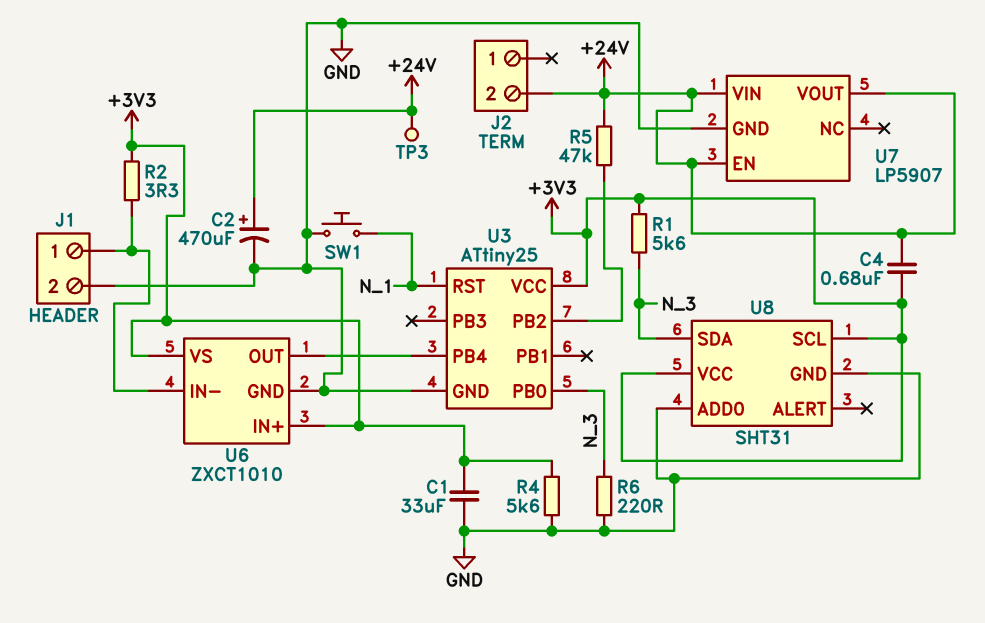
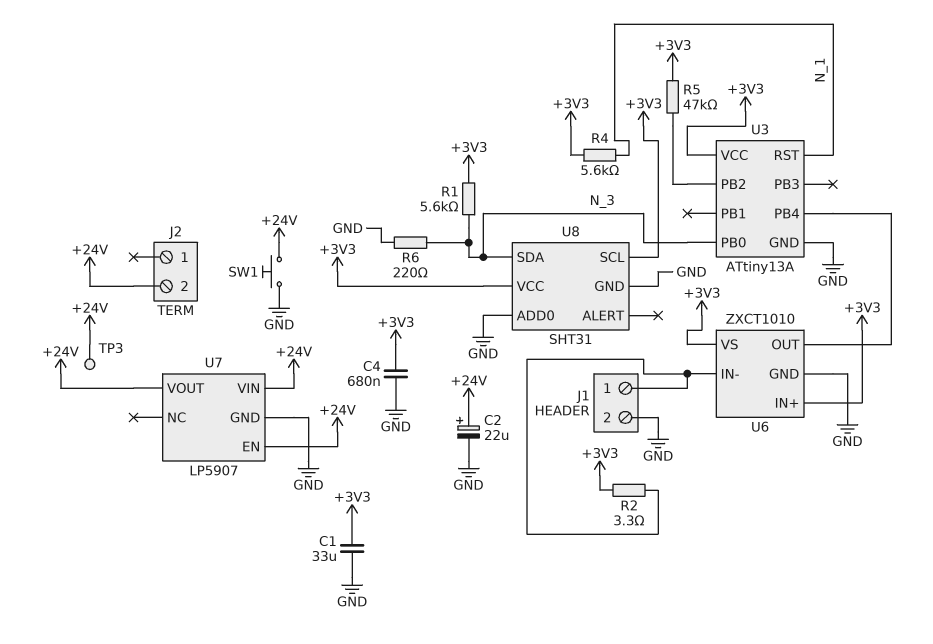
C2: 470uF (plus +24V, minus GND) -> 22uF (plus +24V, minus GND)
C4: 680nF (+3V3, +24V) -> 680nF (+3V3, GND)
R4: 5.6k (+3V3, GND) -> 5.6k (+3V3, N_1)
R5: 47k (+24V, U3/PB2) -> 47k (+3V3, U3/PB2)
SW1: button (GND, N_1) -> button (+24V, GND)
U3: ATtiny25 -> ATtiny13A

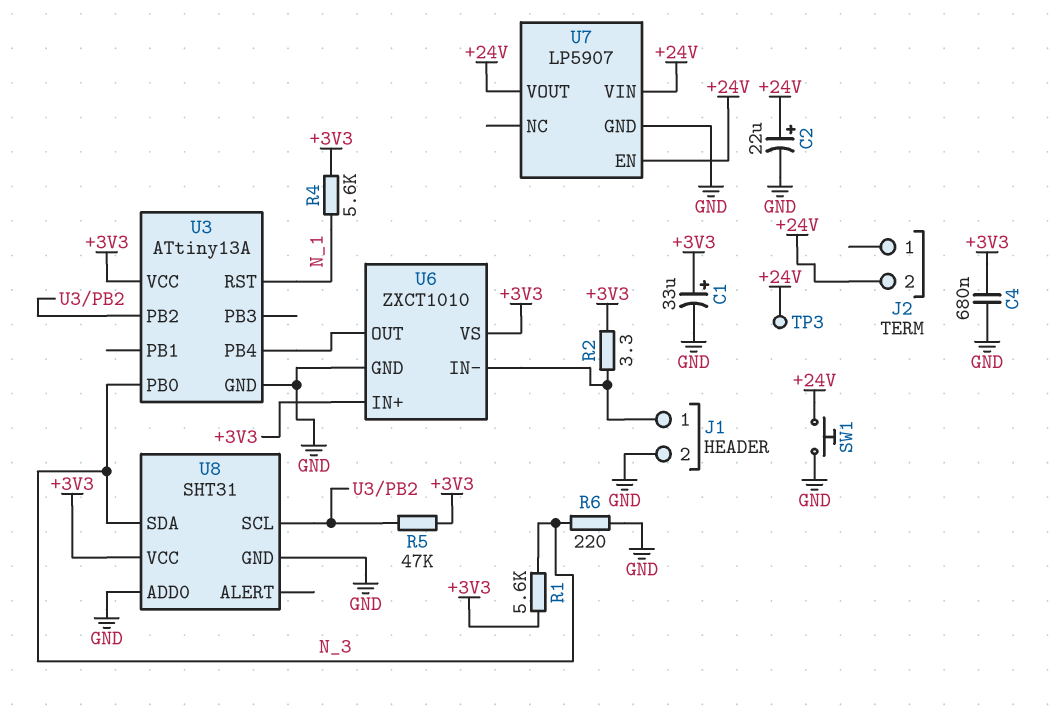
C1: 33uF (+3V3, GND) -> 33uF (plus +3V3, minus GND)
U8 pin SCL: +3V3 -> U3/PB2

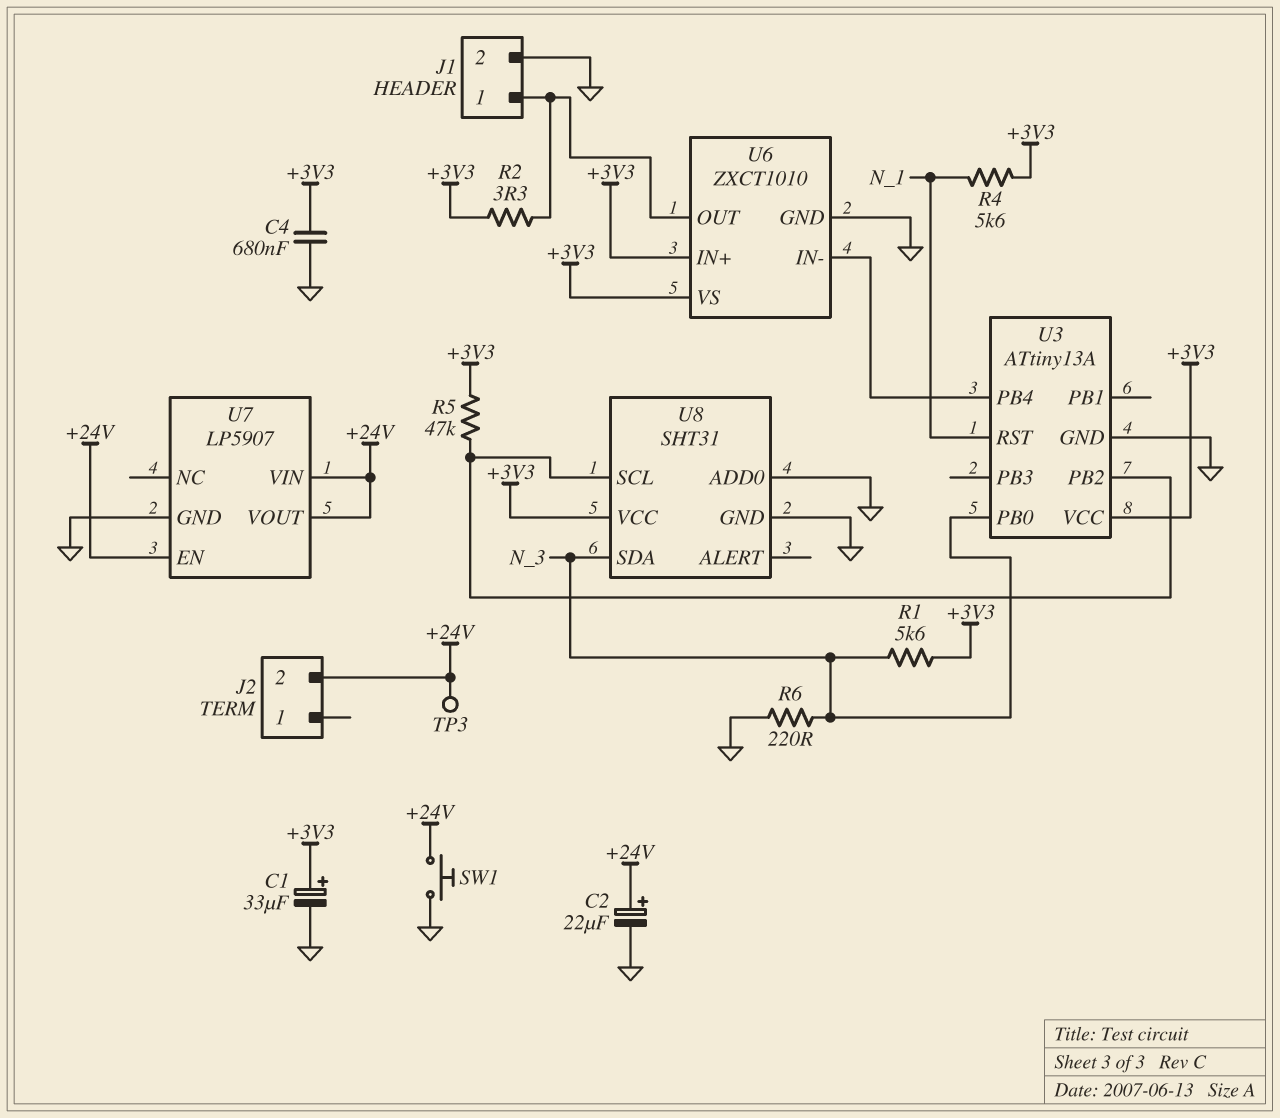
U6 pin IN-: J1/1 -> U3/PB4
U6 pin OUT: U3/PB4 -> J1/1

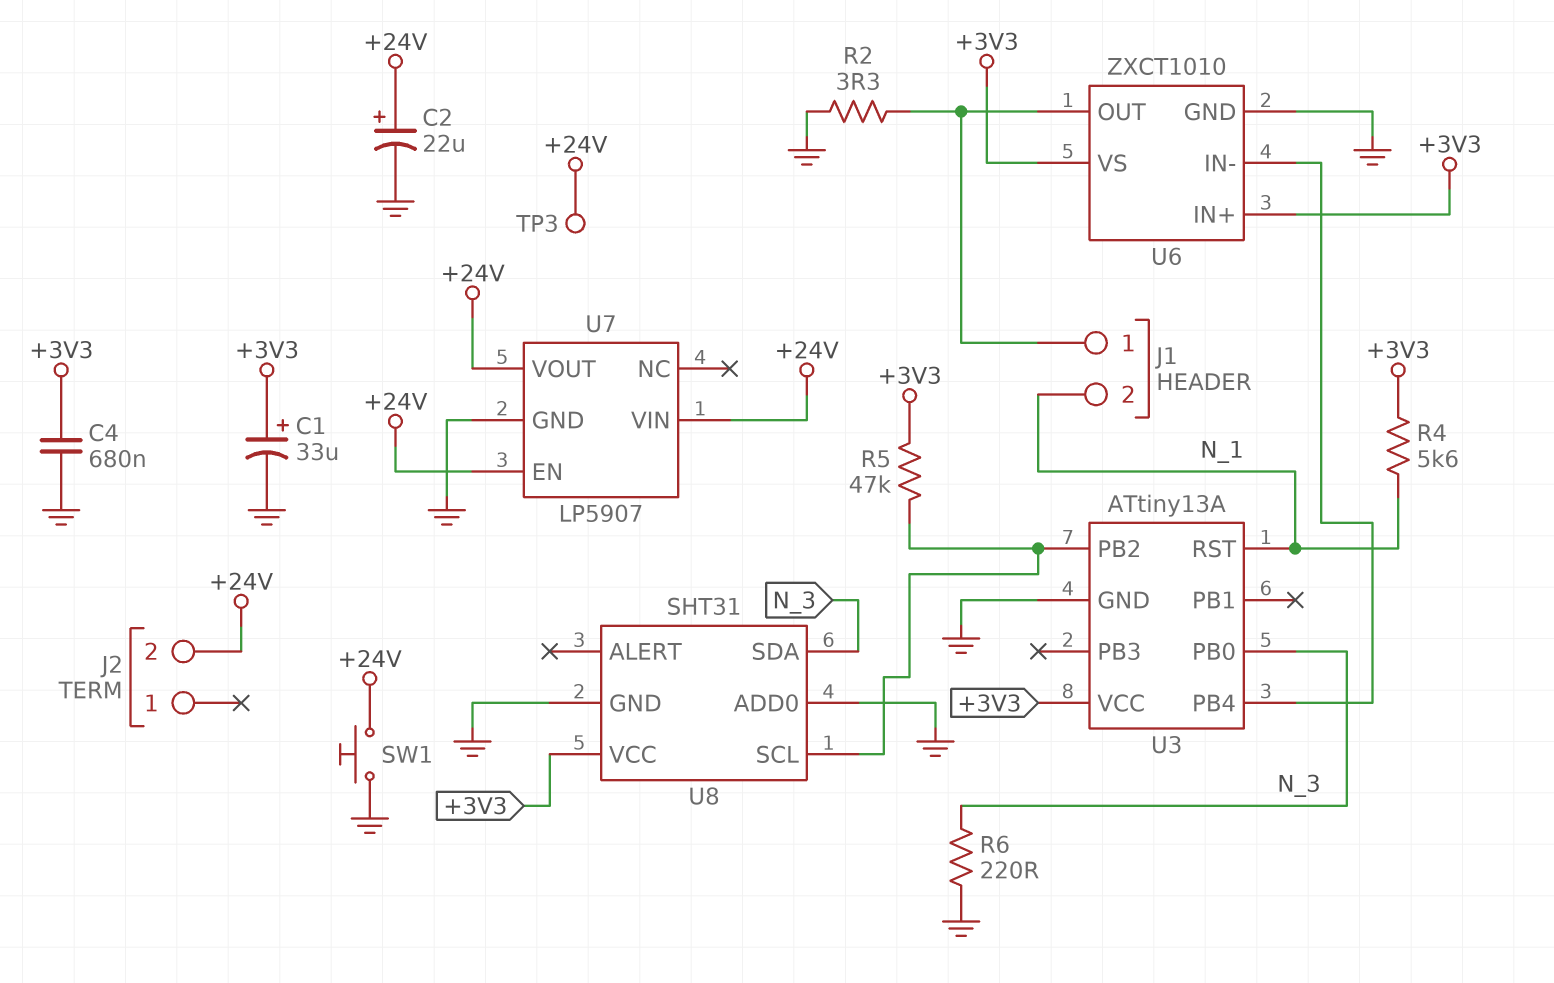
J1 pin 2: GND -> N_1
R1: 5.6k (+3V3, N_3) -> none
R2: 3.3 (+3V3, J1/1) -> 3.3 (GND, J1/1)

